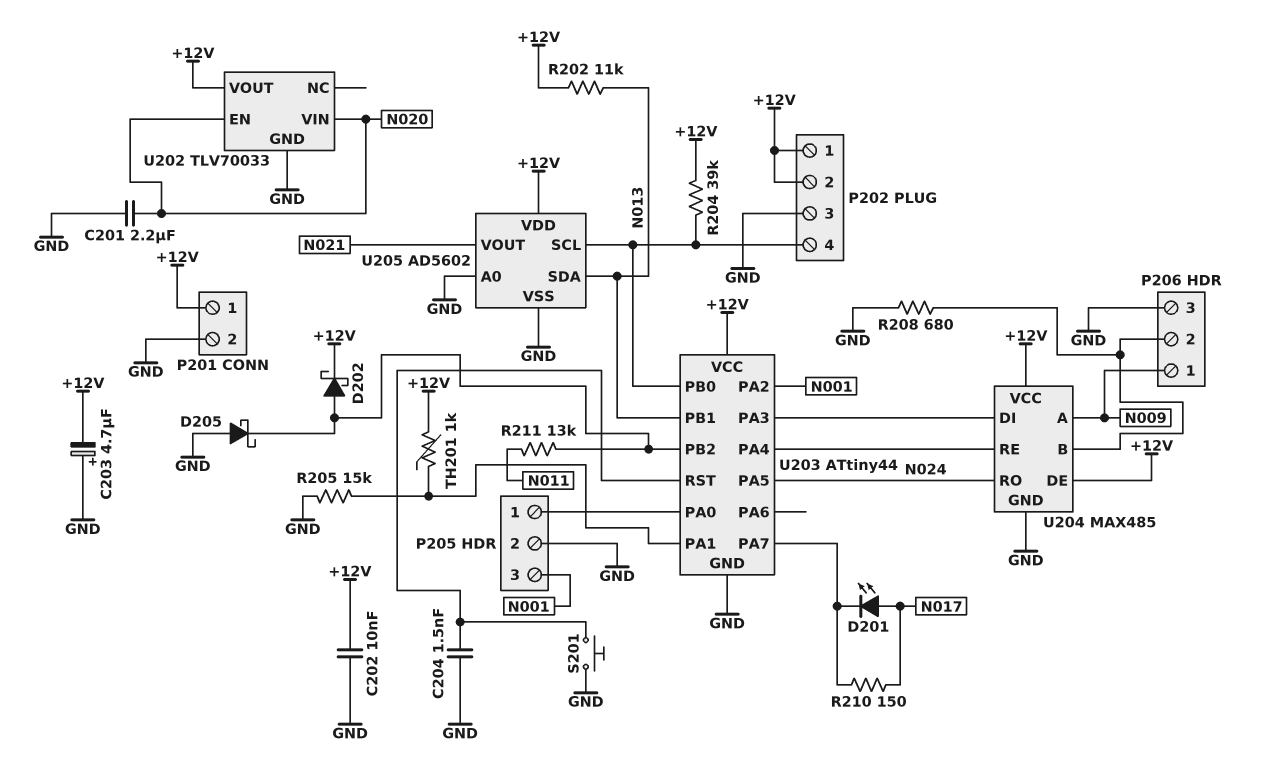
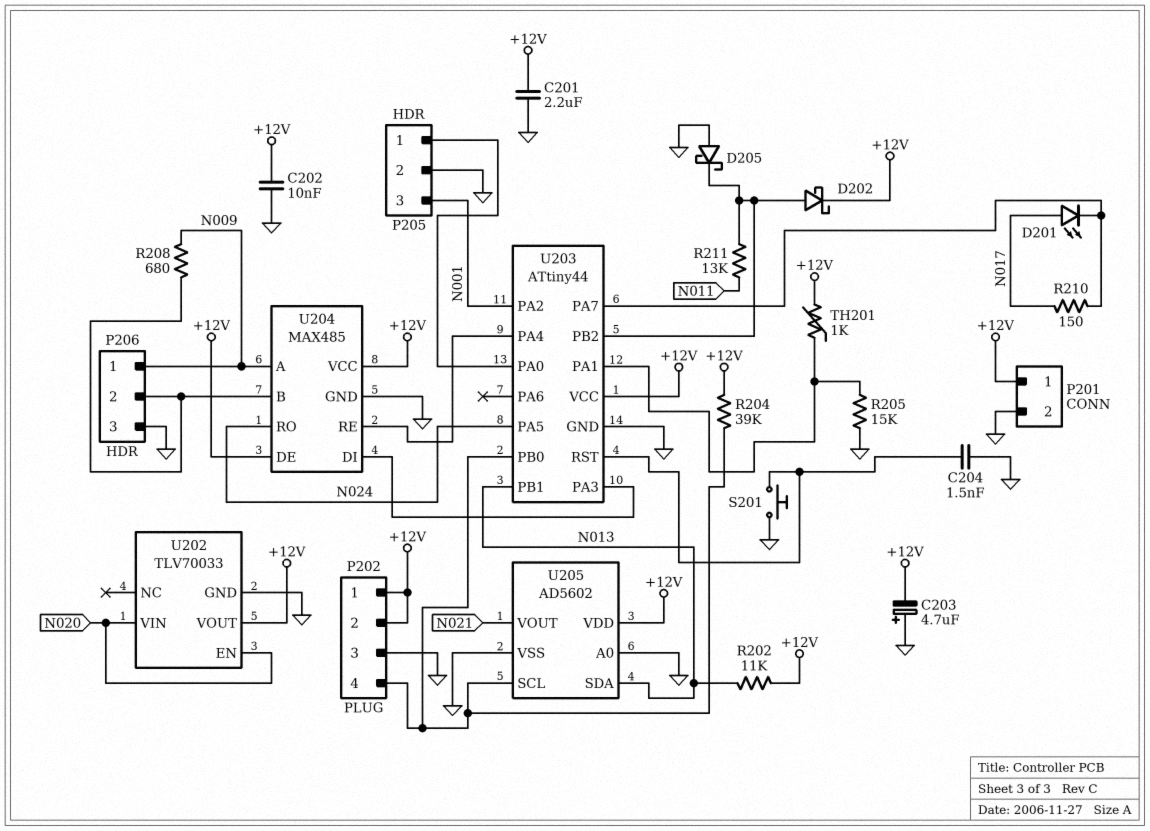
C201: 2.2uF (GND, N020) -> 2.2uF (+12V, GND)
R208: 680 (GND, P206/2) -> 680 (N009, P206/2)

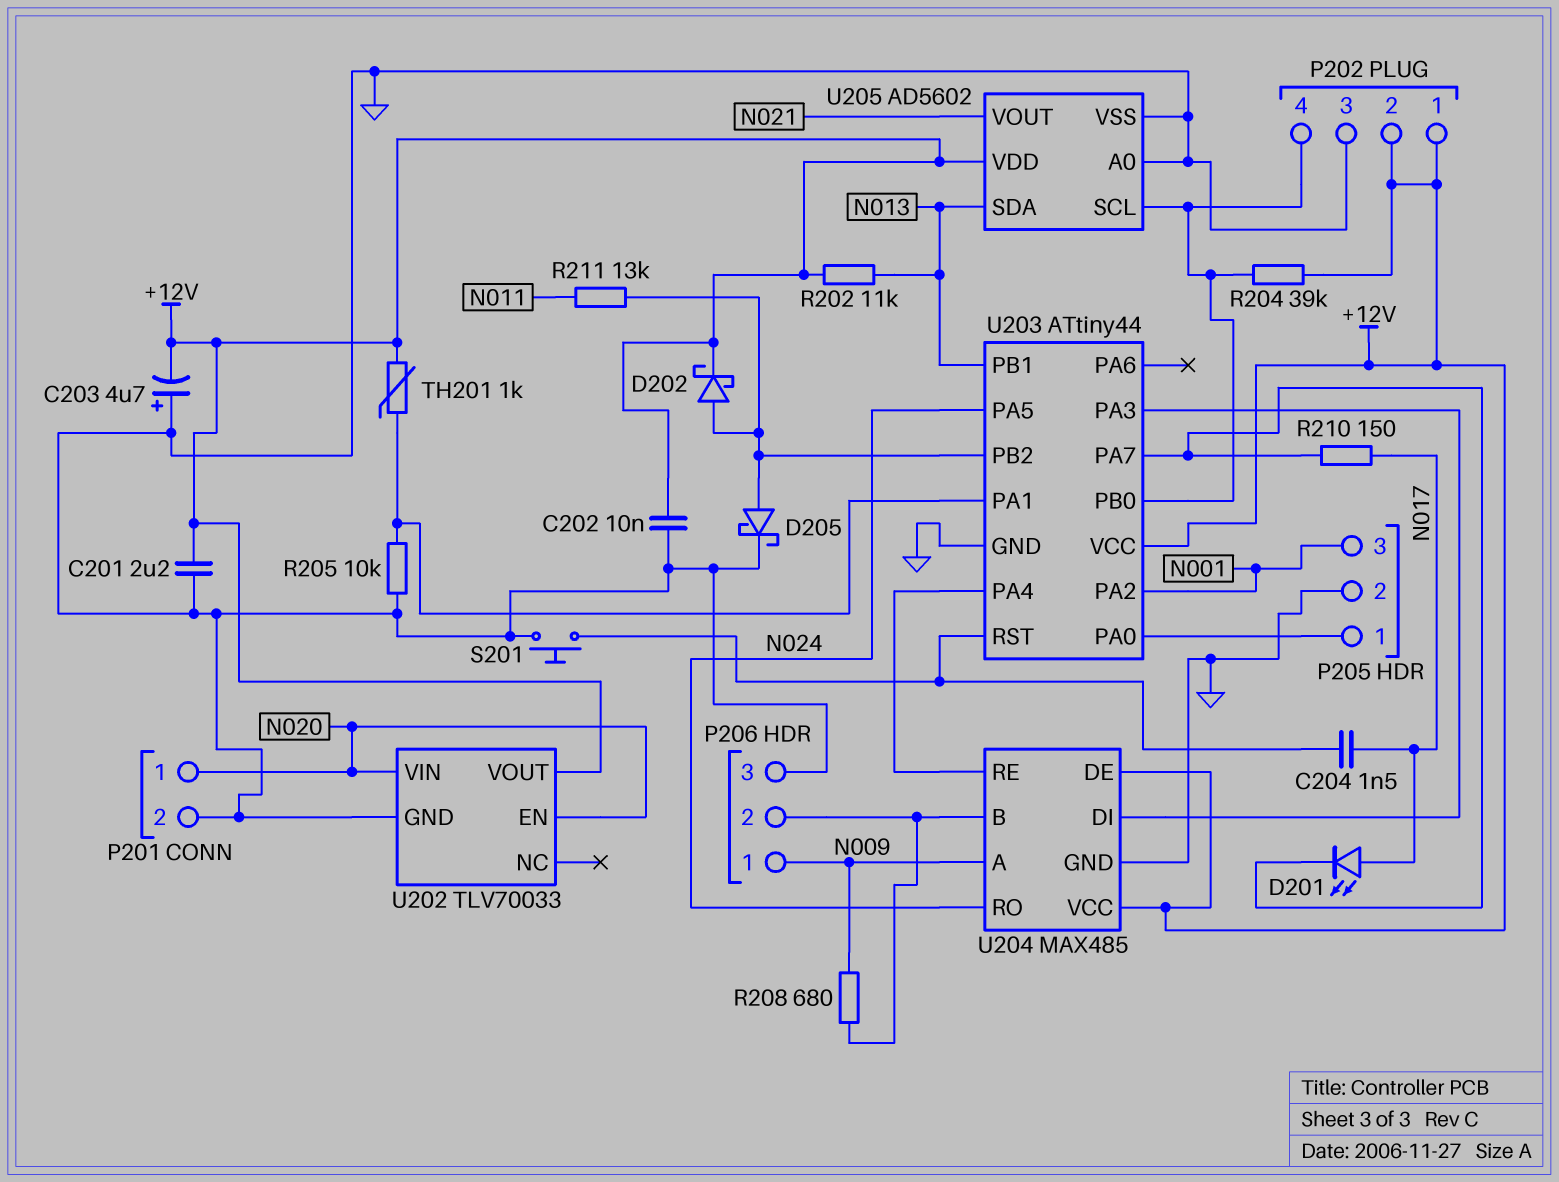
C204: 1.5nF (GND, U203/RST) -> 1.5nF (N017, U203/RST)
D205: schottky (A GND, K U203/PB2) -> schottky (A U203/PB2, K GND)
P201 pin 1: +12V -> N020
R205: 15k (GND, U203/PA1) -> 10k (GND, U203/PA1)

